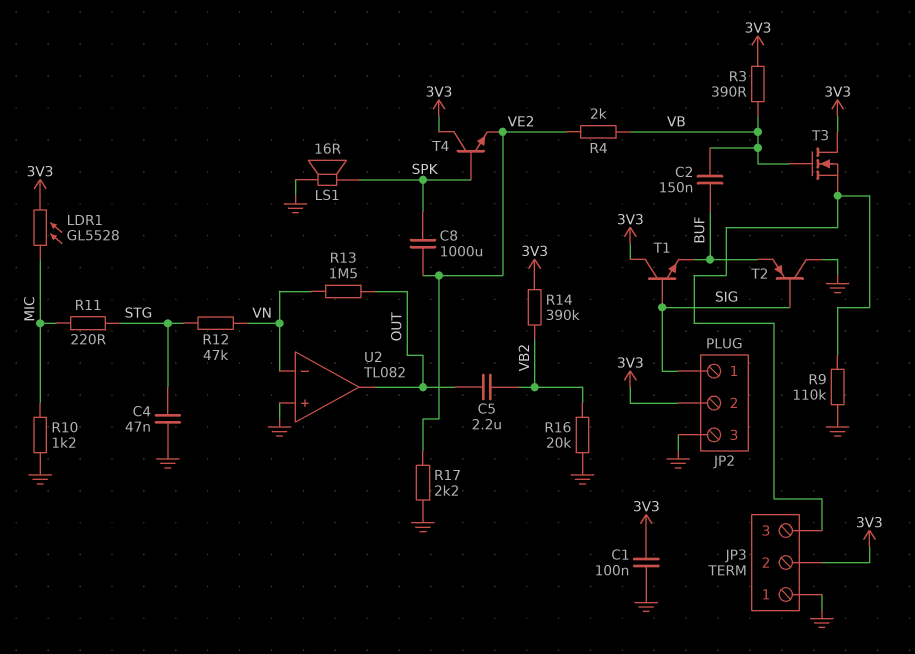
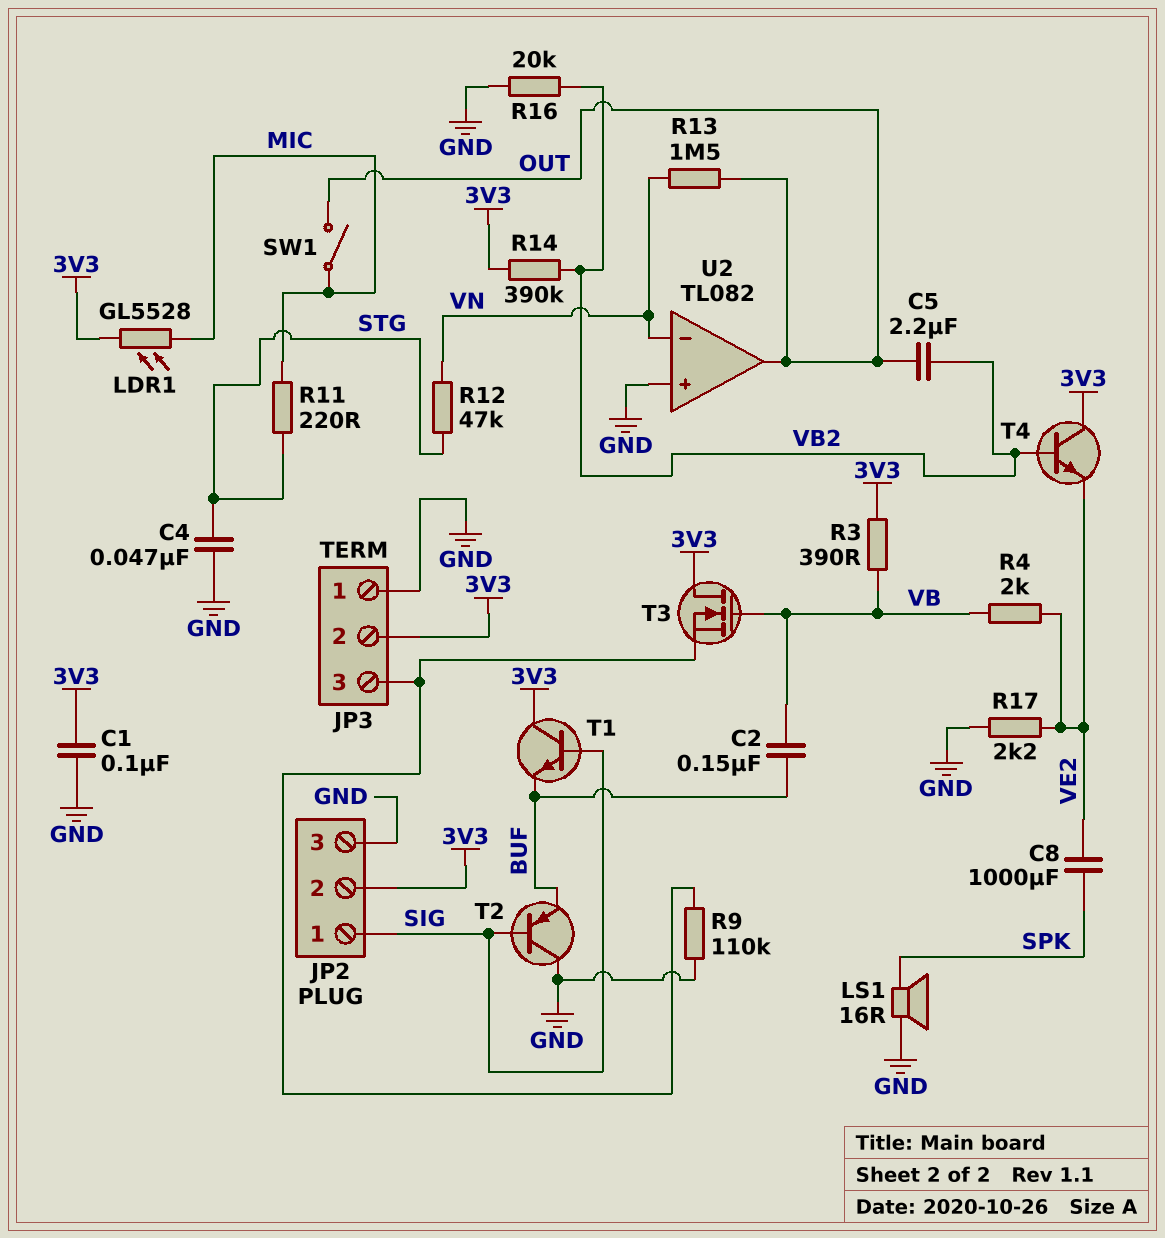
R10: 1.2k (GND, MIC) -> none
SW1: none -> switch (MIC, OUT)
T4: NPN (B SPK, C 3V3, E VE2) -> NPN (B VB2, C 3V3, E VE2)

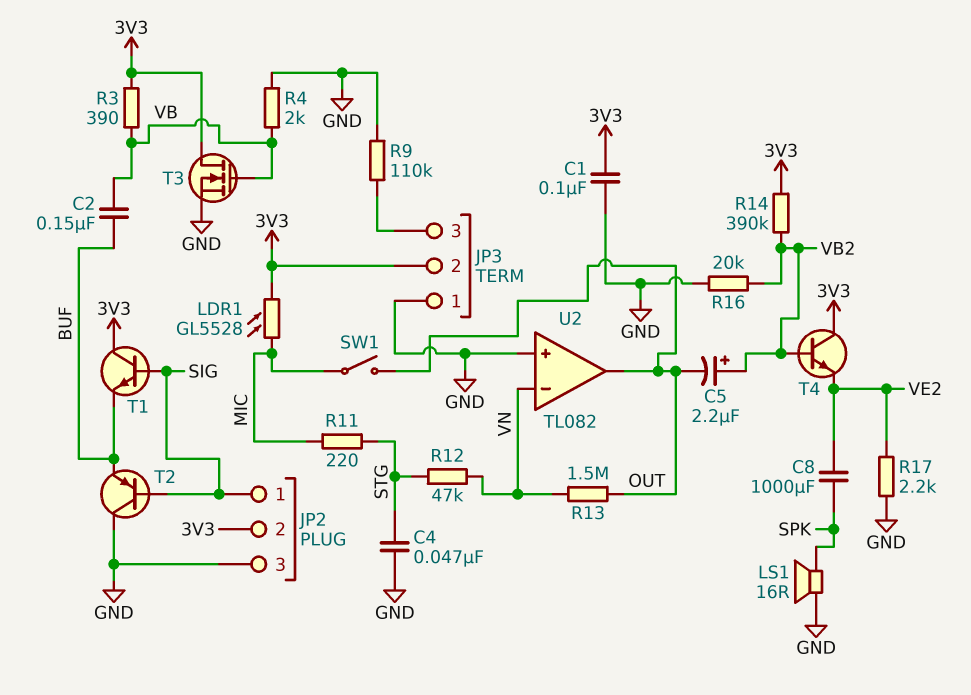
C5: 2.2uF (OUT, VB2) -> 2.2uF (plus VB2, minus OUT)
R4: 2k (VB, VE2) -> 2k (GND, VB)
T3: NMOS (G VB, D 3V3, S JP3/3) -> NMOS (G VB, D 3V3, S GND)

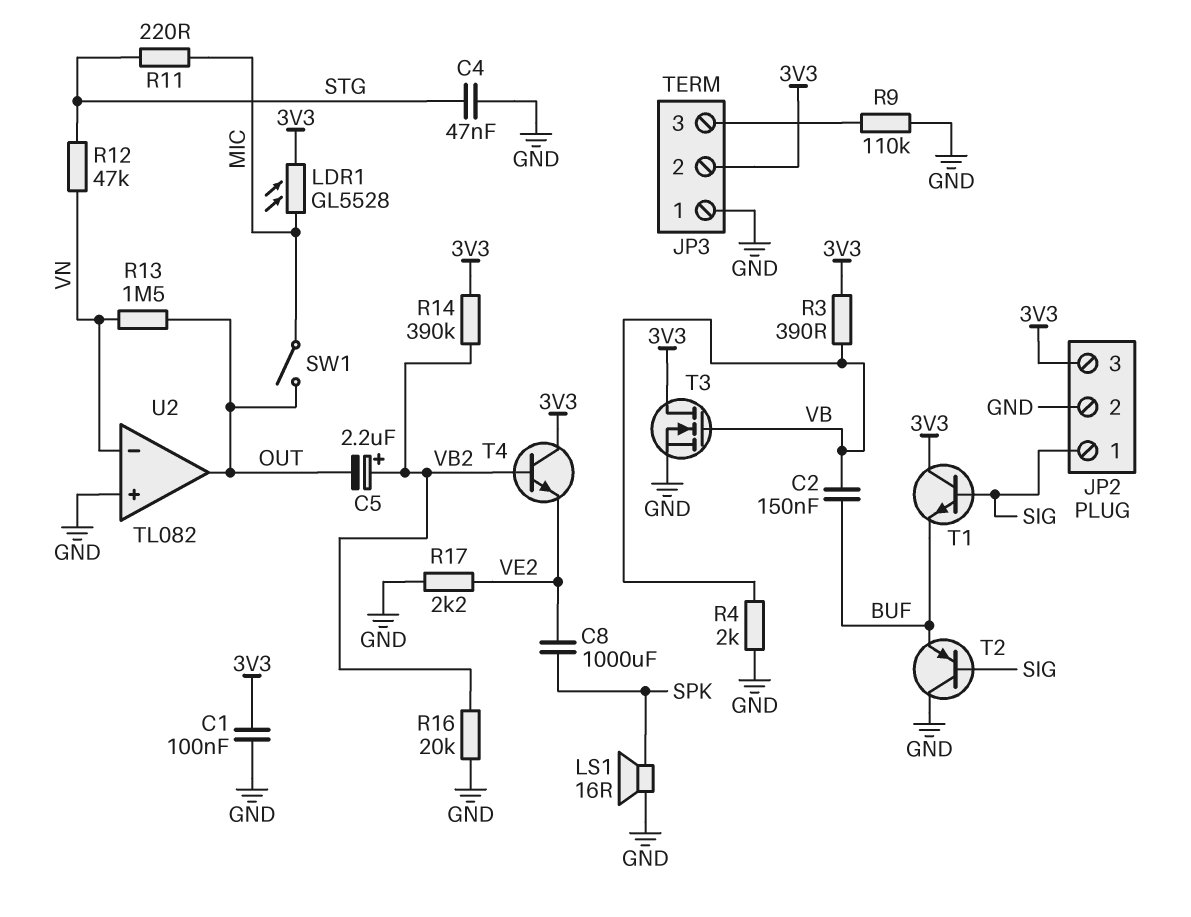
JP2 pin 2: 3V3 -> GND
JP2 pin 3: GND -> 3V3

